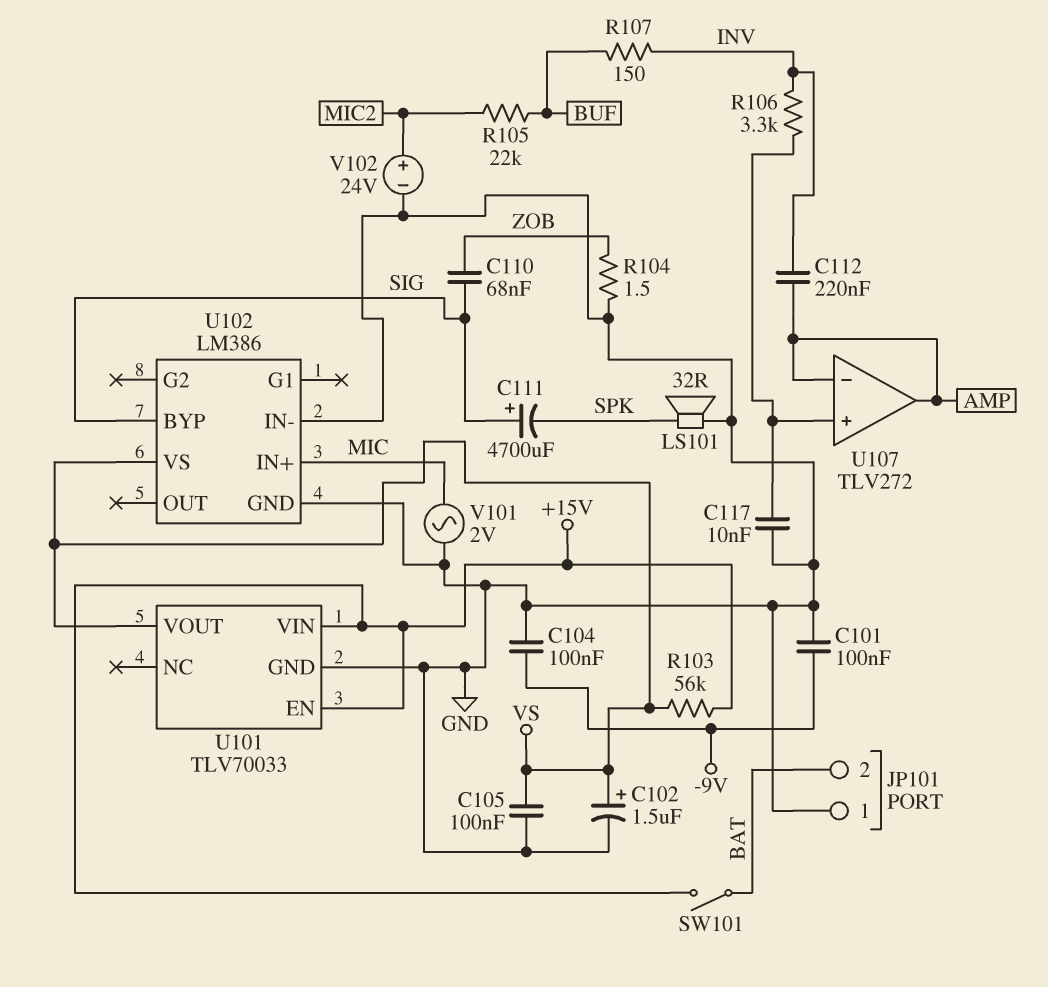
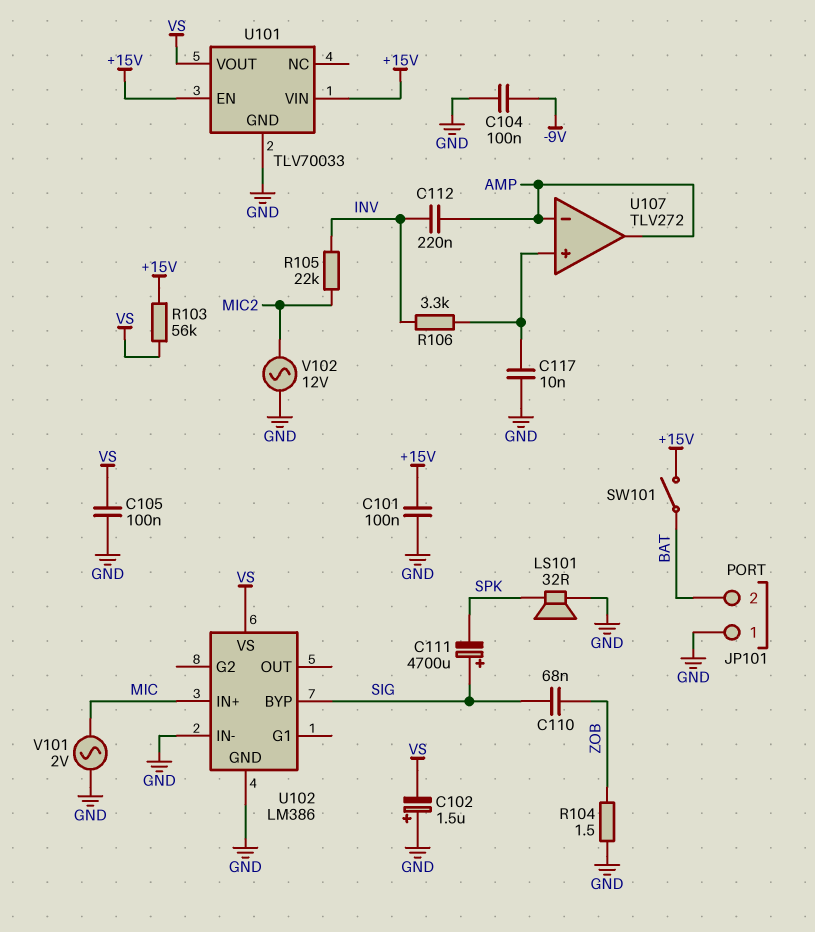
C101: 100nF (-9V, GND) -> 100nF (+15V, GND)
C102: 1.5uF (plus VS, minus GND) -> 1.5uF (plus GND, minus VS)
R105: 22k (BUF, MIC2) -> 22k (INV, MIC2)
R107: 150 (BUF, INV) -> none
V102: 24V (plus MIC2, minus GND) -> AC 12V (GND, MIC2)

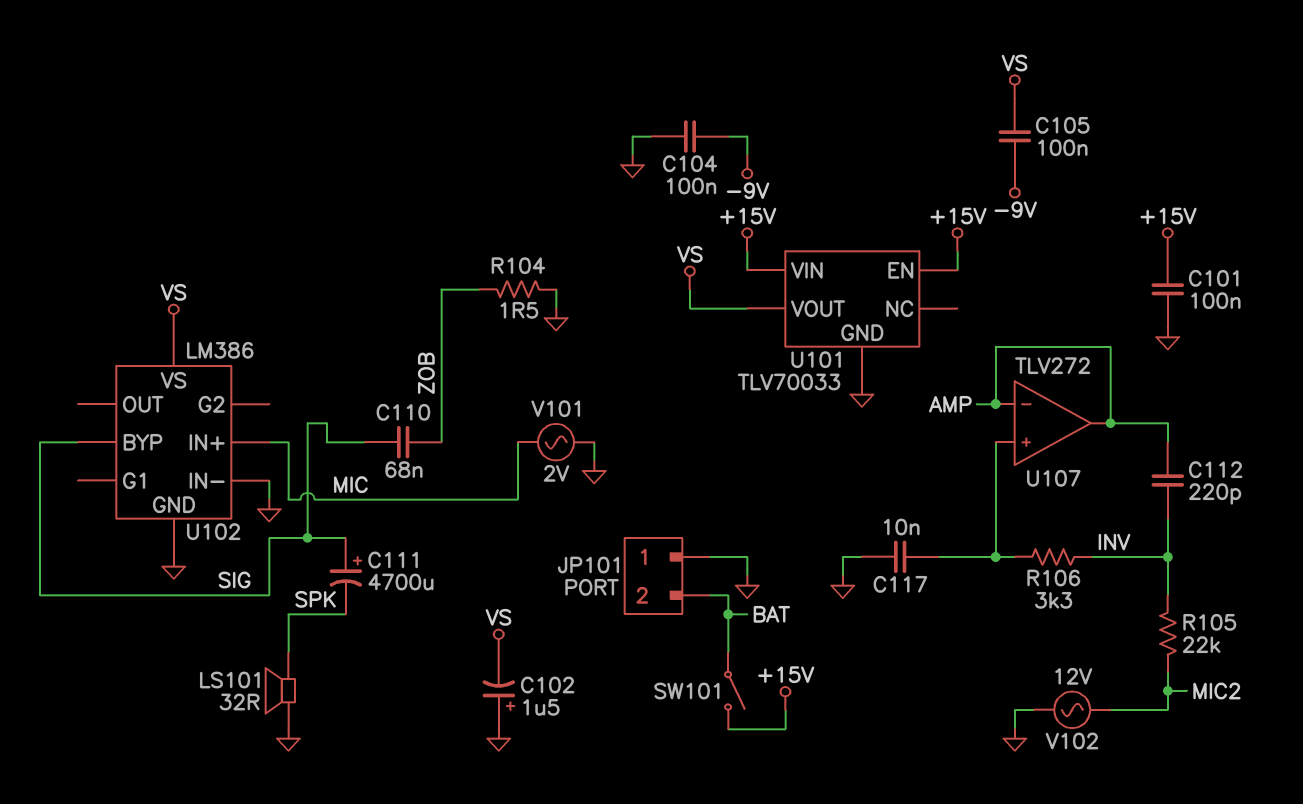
C105: 100nF (GND, VS) -> 100nF (-9V, VS)
C112: 220nF (AMP, INV) -> 220pF (AMP, INV)
R103: 56k (+15V, VS) -> none

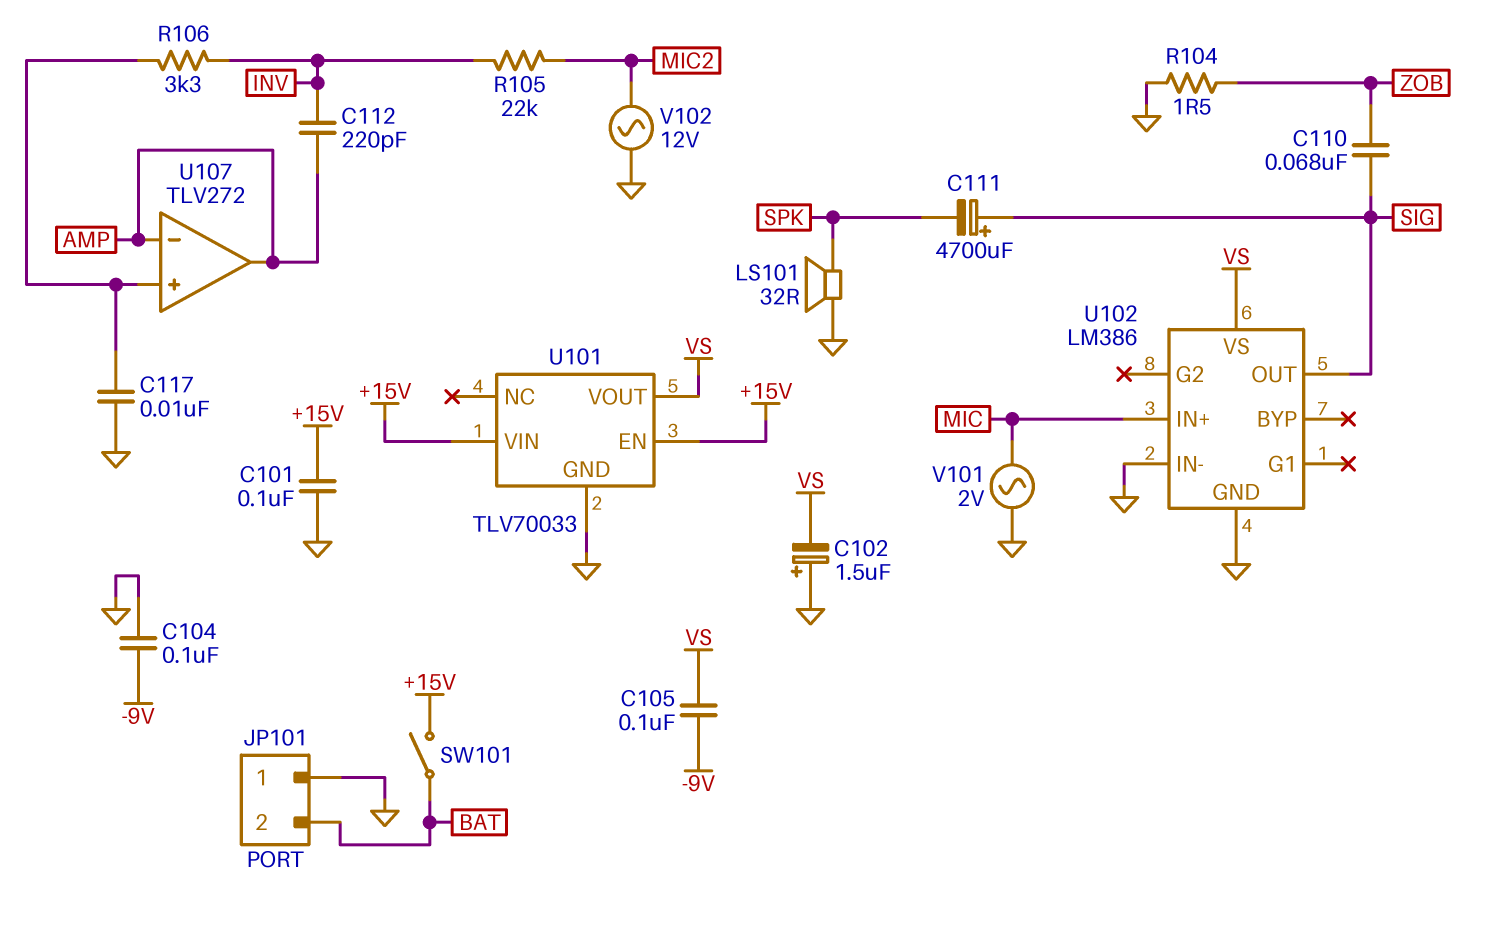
U102 pin BYP: SIG -> none
U102 pin OUT: none -> SIG

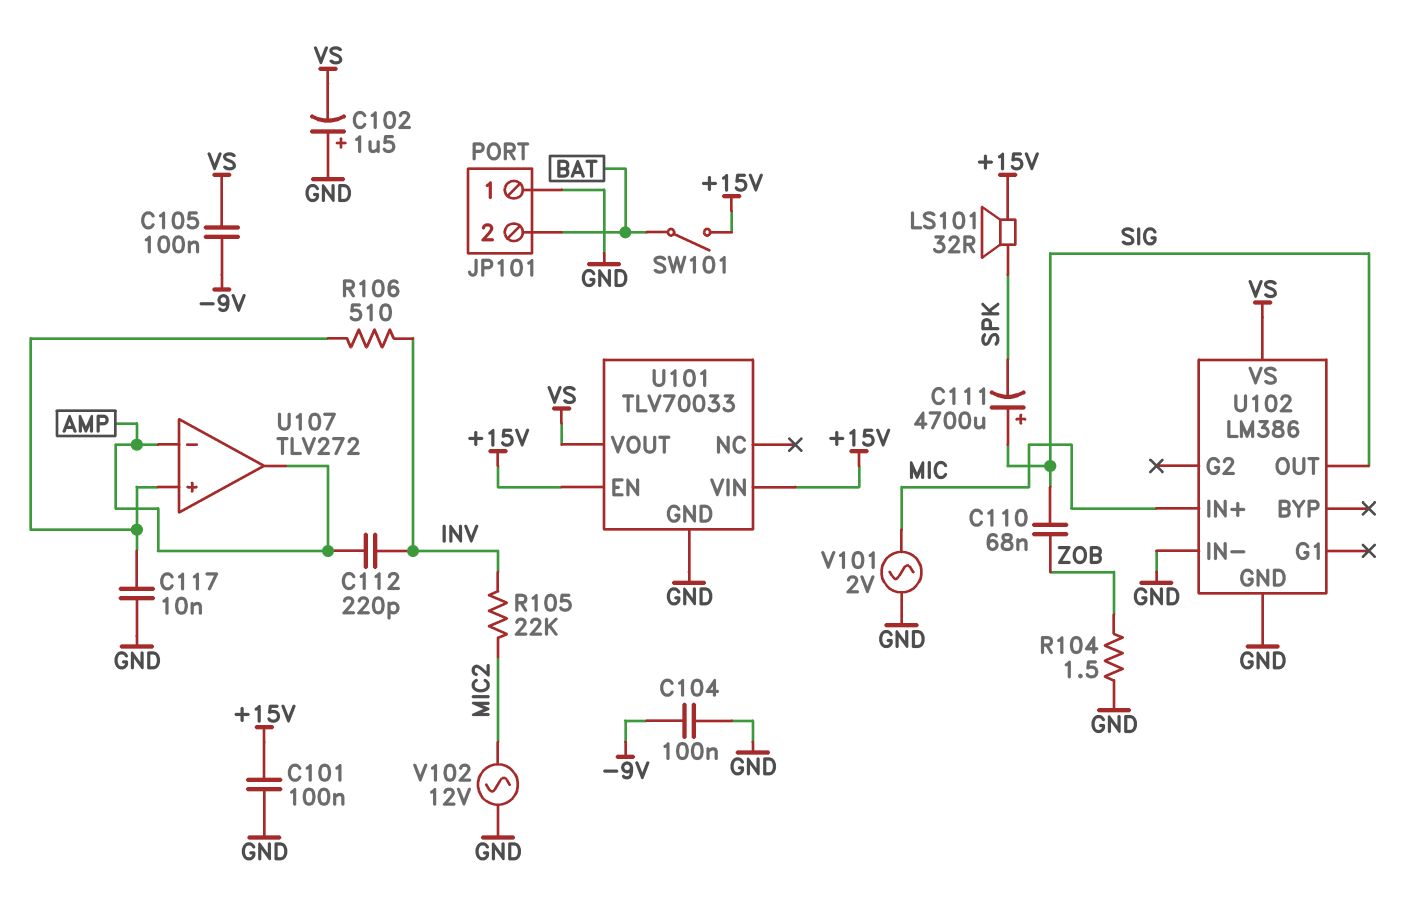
LS101: speaker 32R (GND, SPK) -> speaker 32R (+15V, SPK)
R106: 3.3k (INV, U107/in+) -> 510 (INV, U107/in+)

